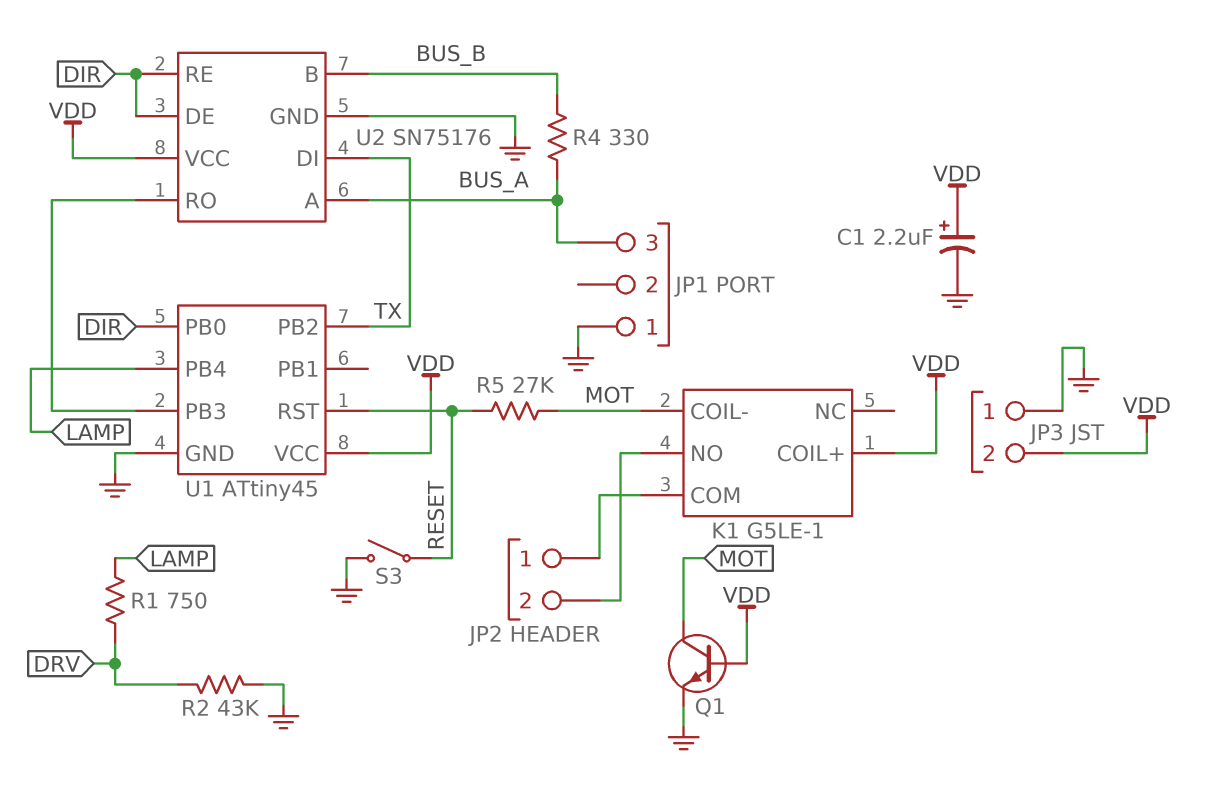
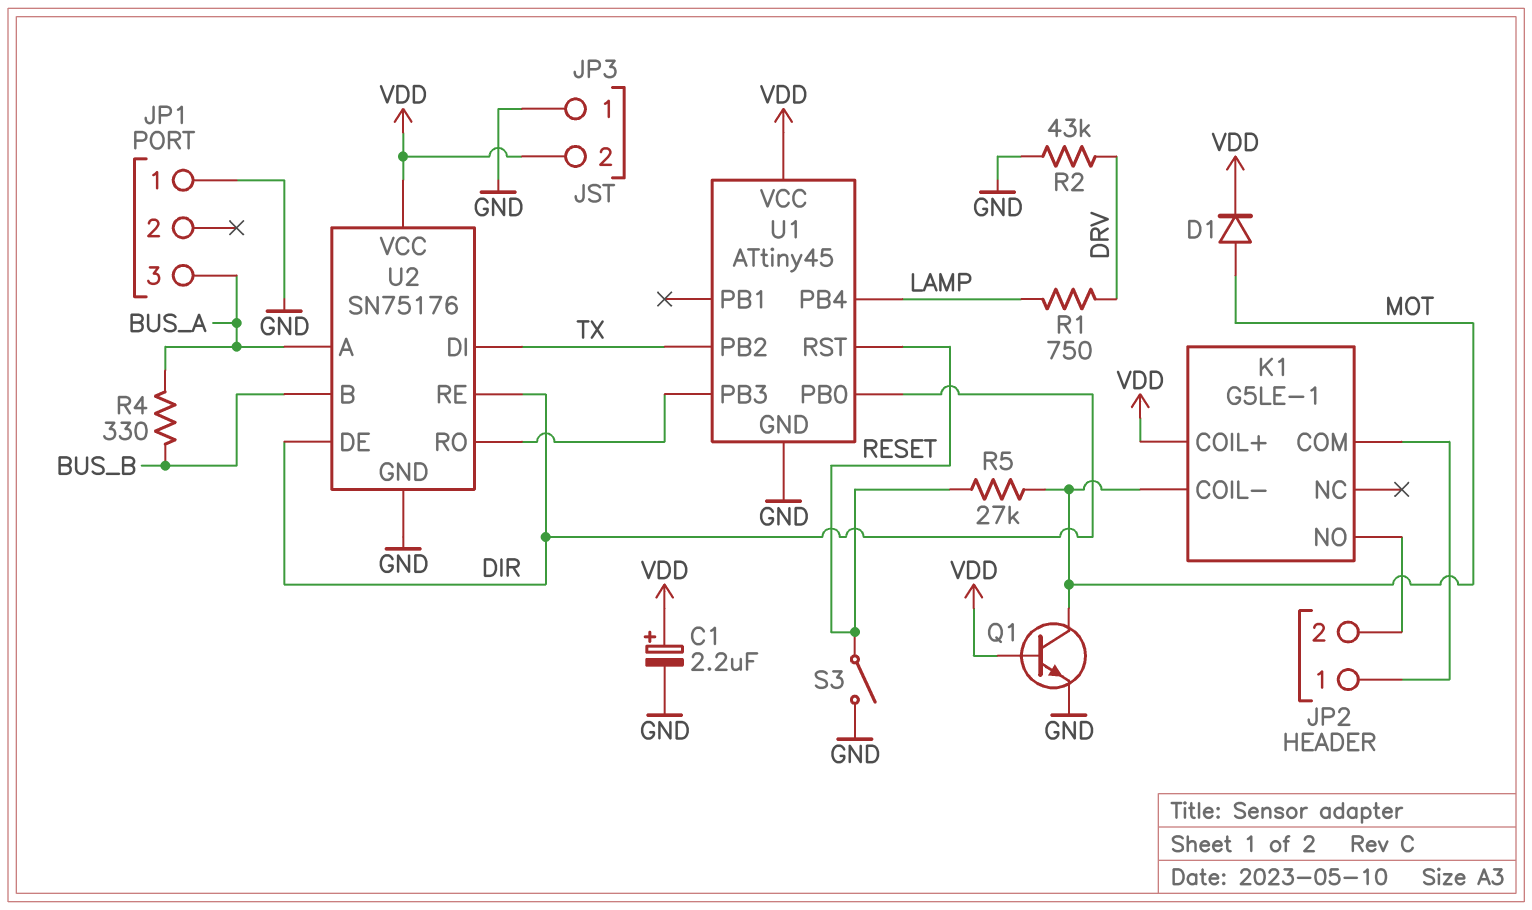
D1: none -> diode (A MOT, K VDD)

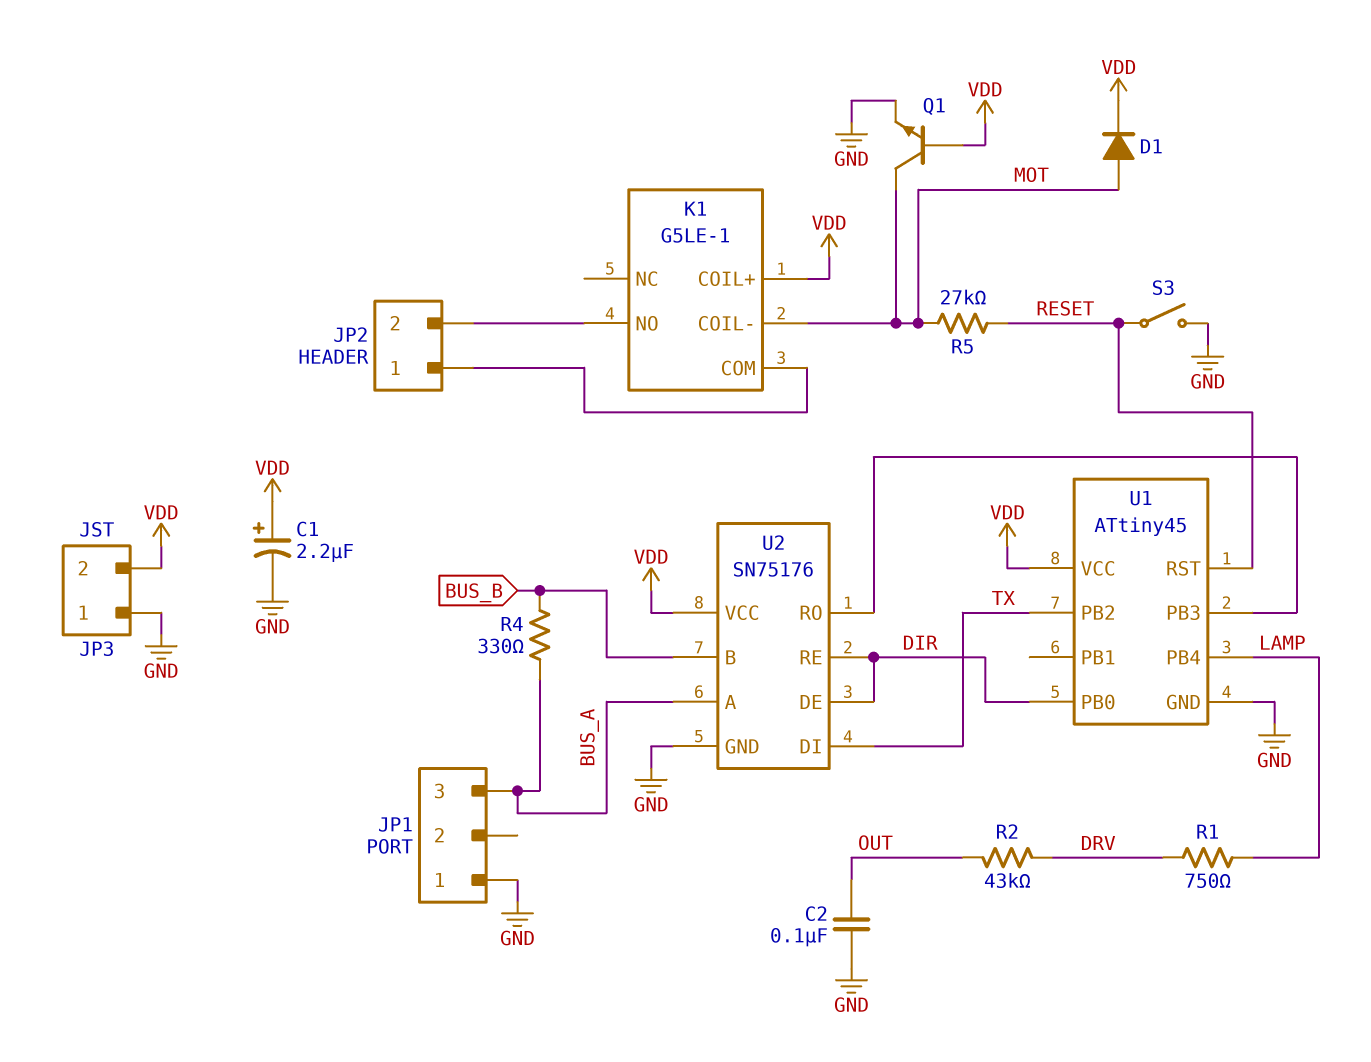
C2: none -> 100nF (GND, OUT)
R2: 43k (DRV, GND) -> 43k (DRV, OUT)

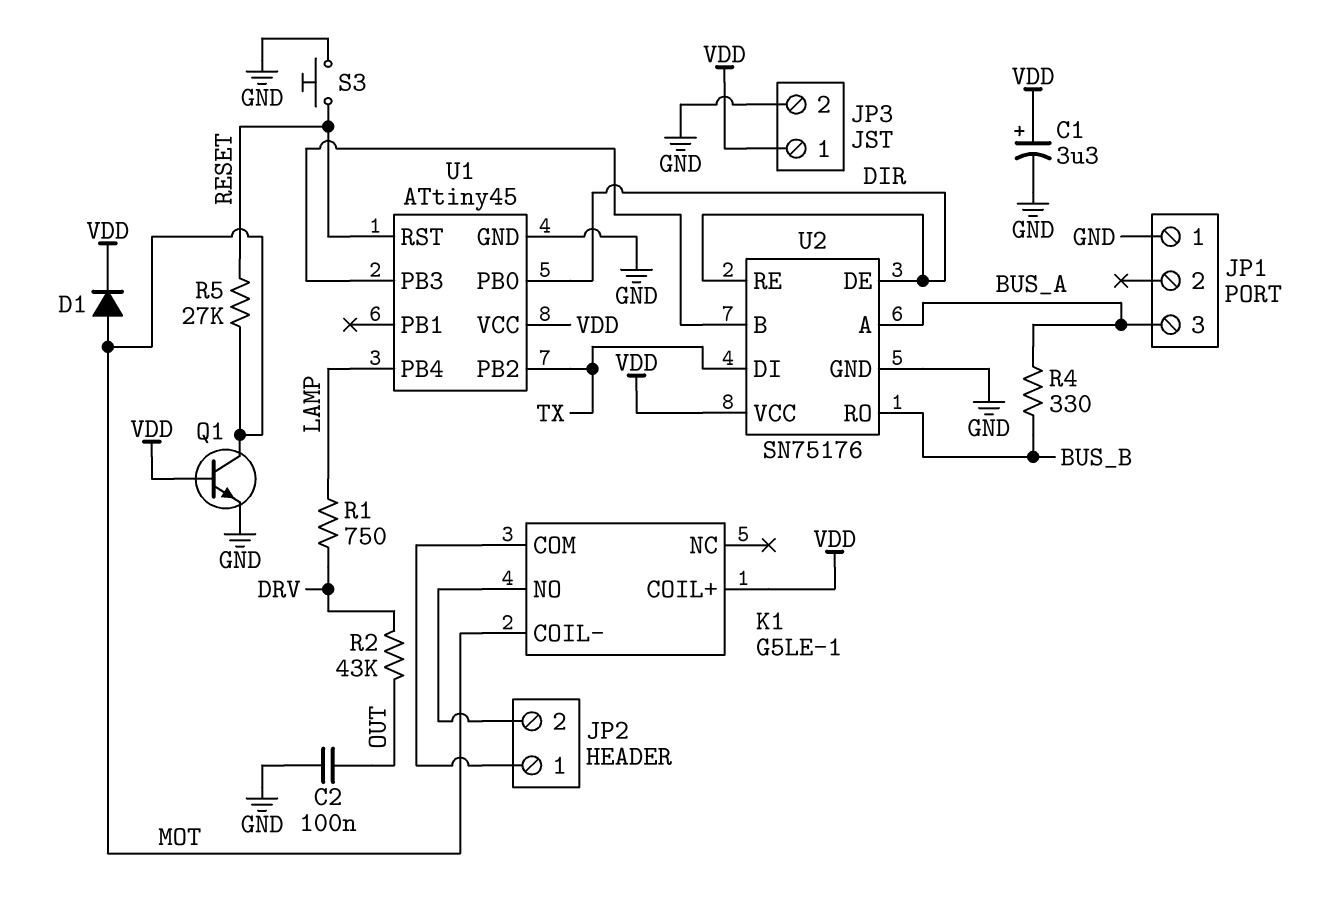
C1: 2.2uF (plus VDD, minus GND) -> 3.3uF (plus VDD, minus GND)
JP3 pin 1: GND -> VDD
JP3 pin 2: VDD -> GND
S3: switch (GND, RESET) -> button (GND, RESET)
U2 pin B: BUS_B -> U1/PB3
U2 pin RO: U1/PB3 -> BUS_B

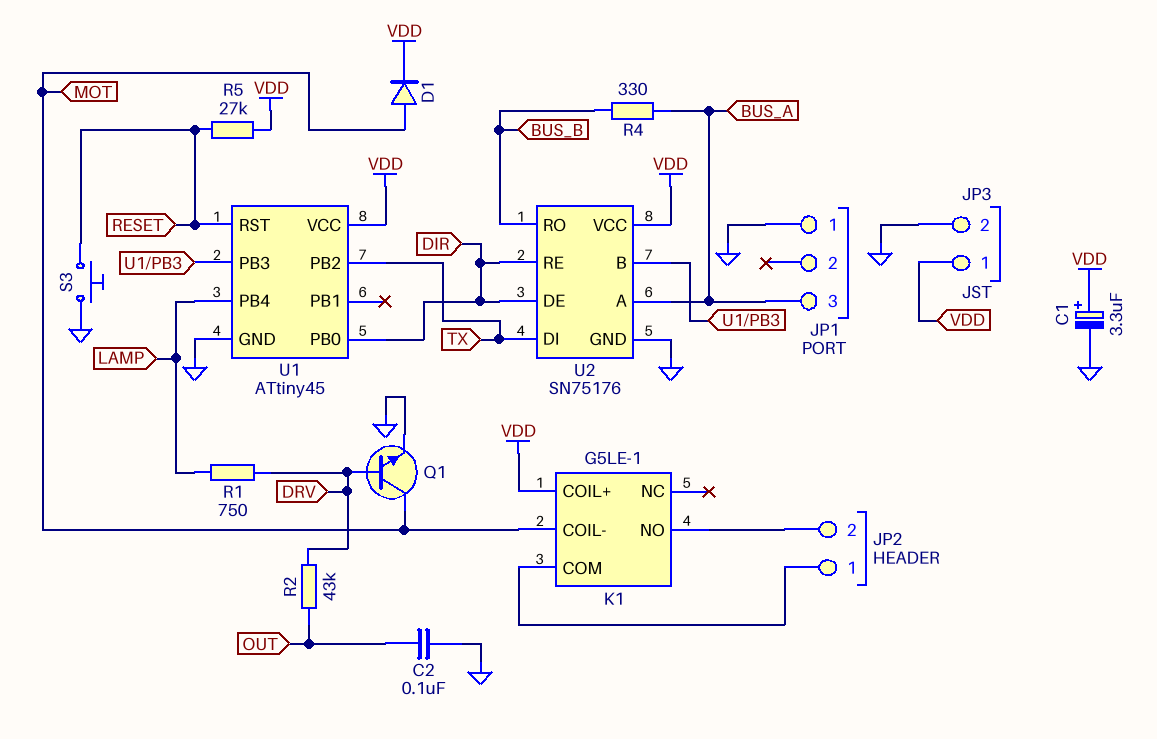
Q1: NPN (B VDD, C MOT, E GND) -> NPN (B DRV, C MOT, E GND)
R5: 27k (MOT, RESET) -> 27k (RESET, VDD)

